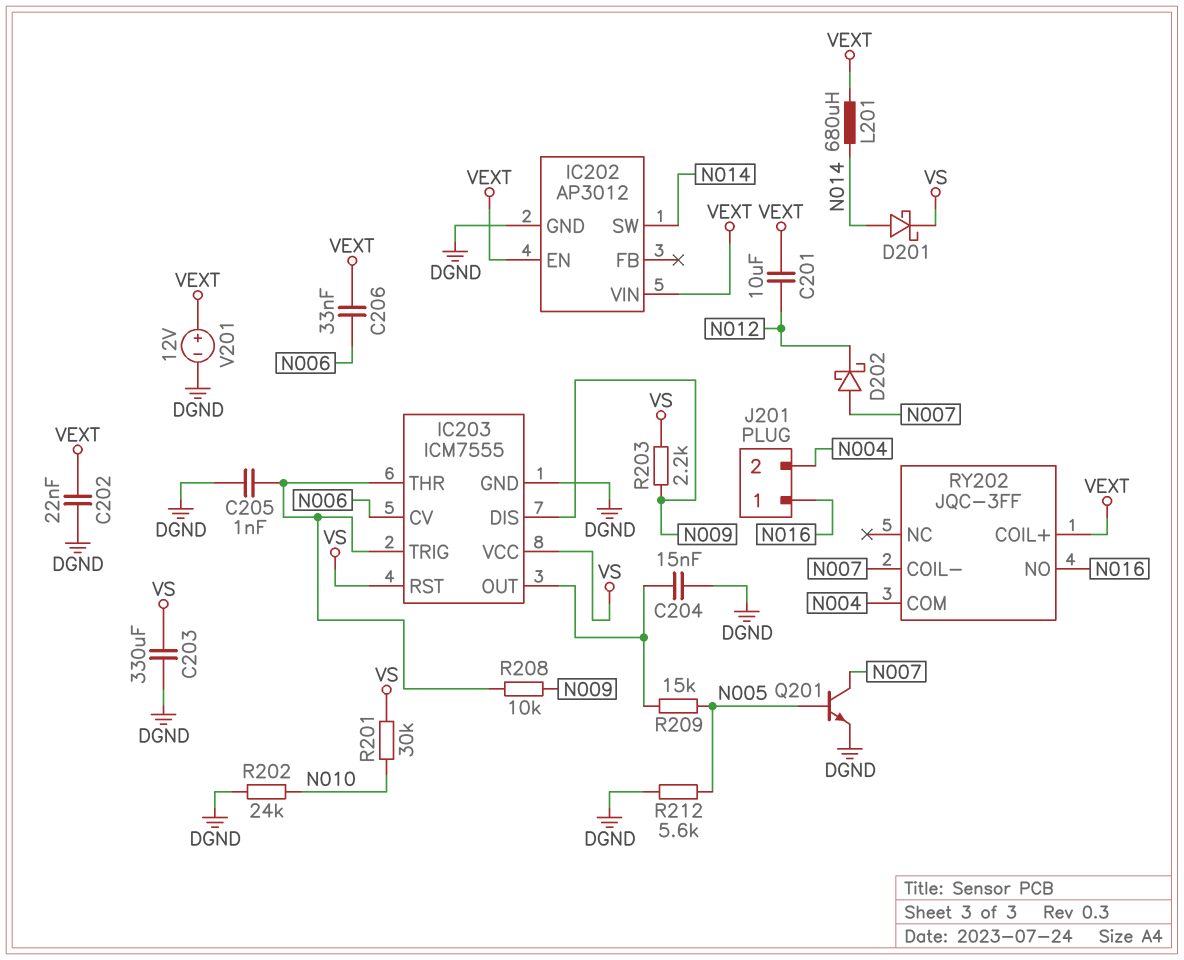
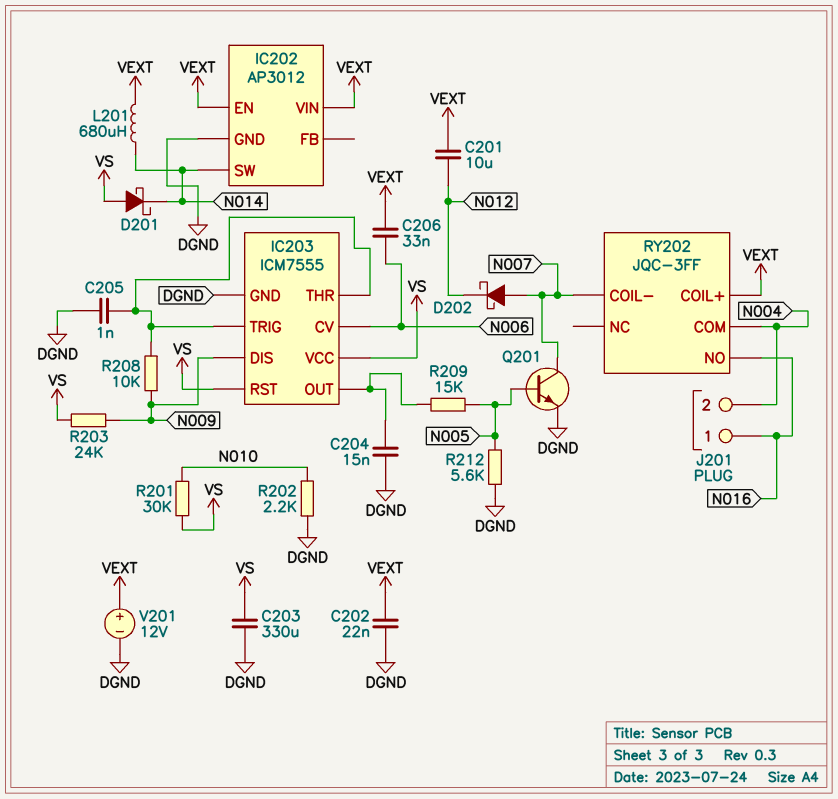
D201: schottky (A N014, K VS) -> schottky (A VS, K N014)
R202: 24k (DGND, N010) -> 2.2k (DGND, N010)
R203: 2.2k (N009, VS) -> 24k (N009, VS)

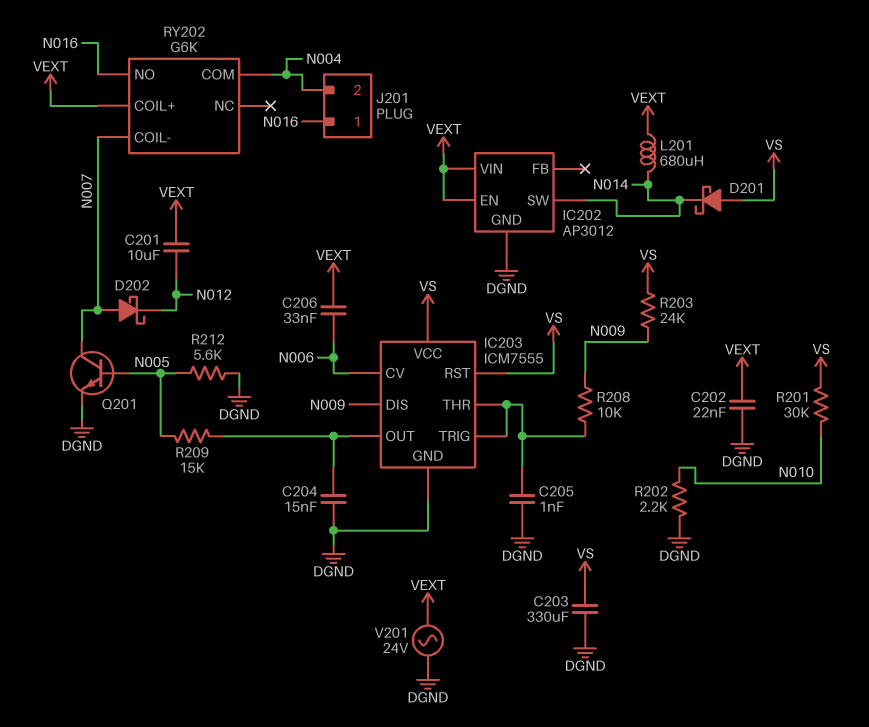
RY202: JQC-3FF -> G6K
V201: 12V (plus VEXT, minus DGND) -> AC 24V (DGND, VEXT)

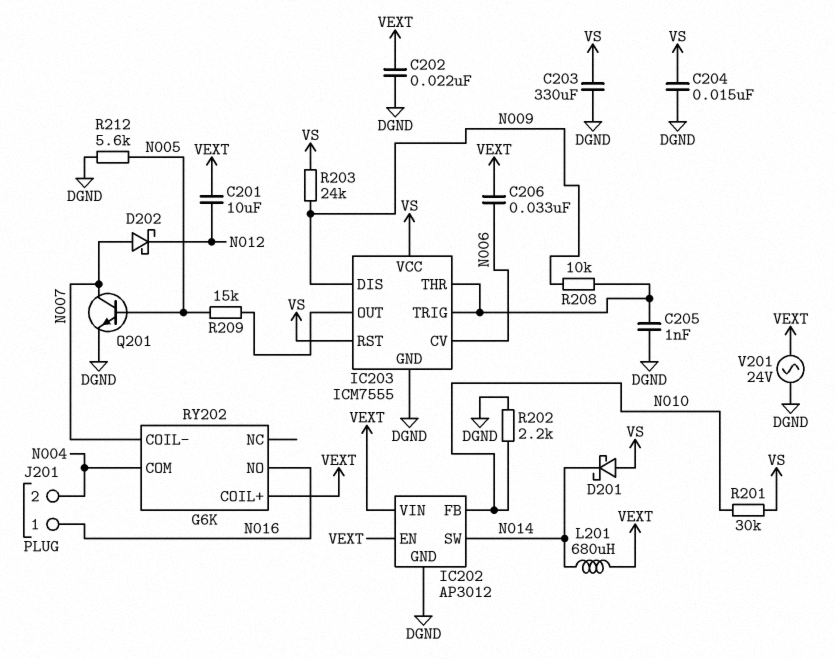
C204: 15nF (DGND, IC203/OUT) -> 15nF (DGND, VS)
IC202 pin FB: none -> N010

